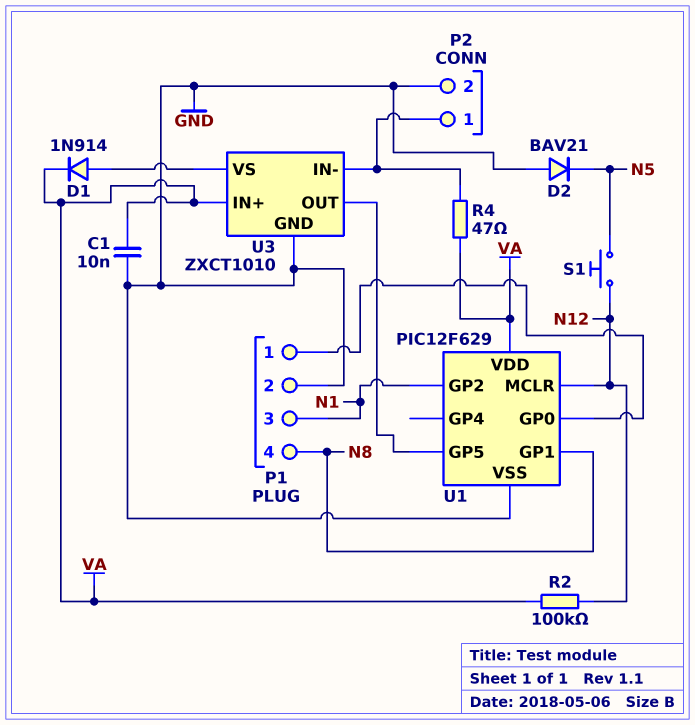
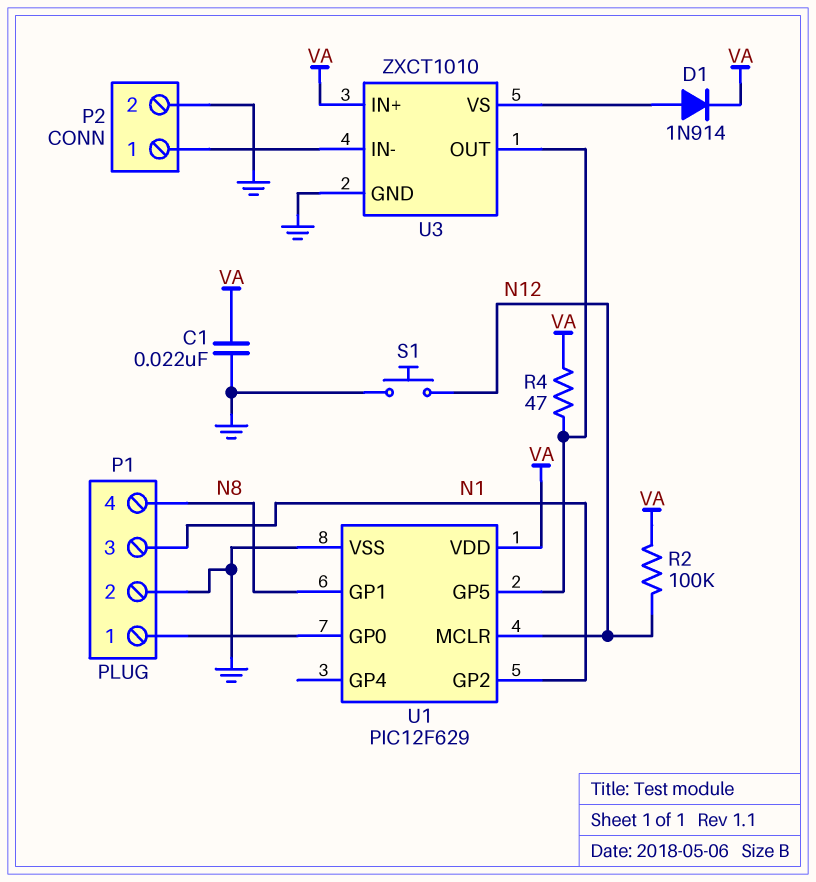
C1: 10nF (GND, VA) -> 22nF (GND, VA)
D2: diode BAV21 (A GND, K N5) -> none
R4: 47 (P2/1, VA) -> 47 (U1/GP5, VA)
S1: button (N5, N12) -> button (GND, N12)

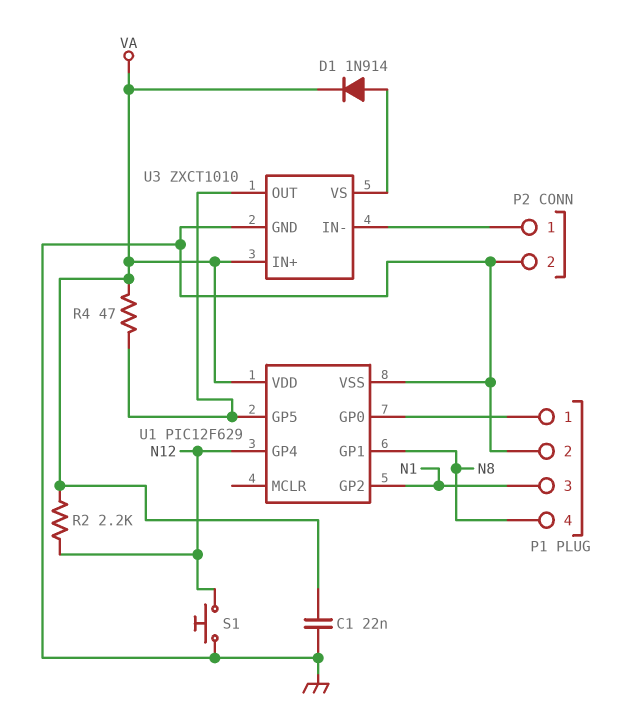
R2: 100k (N12, VA) -> 2.2k (N12, VA)
U1 pin GP4: none -> N12
U1 pin MCLR: N12 -> none

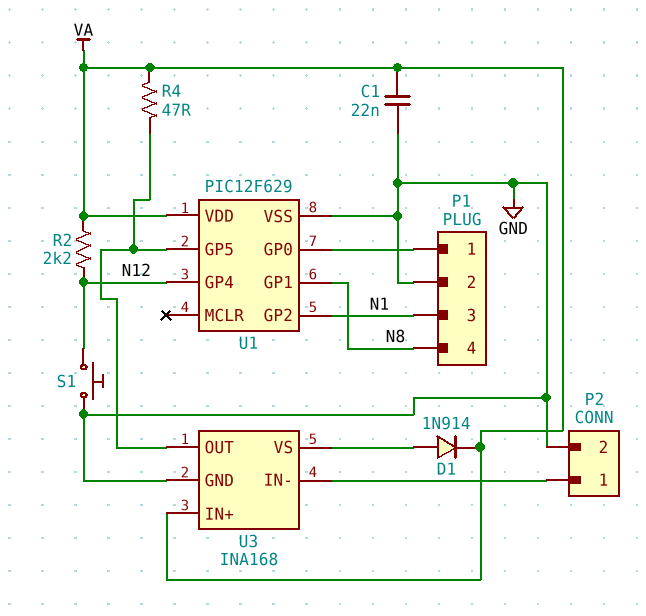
U3: ZXCT1010 -> INA168

